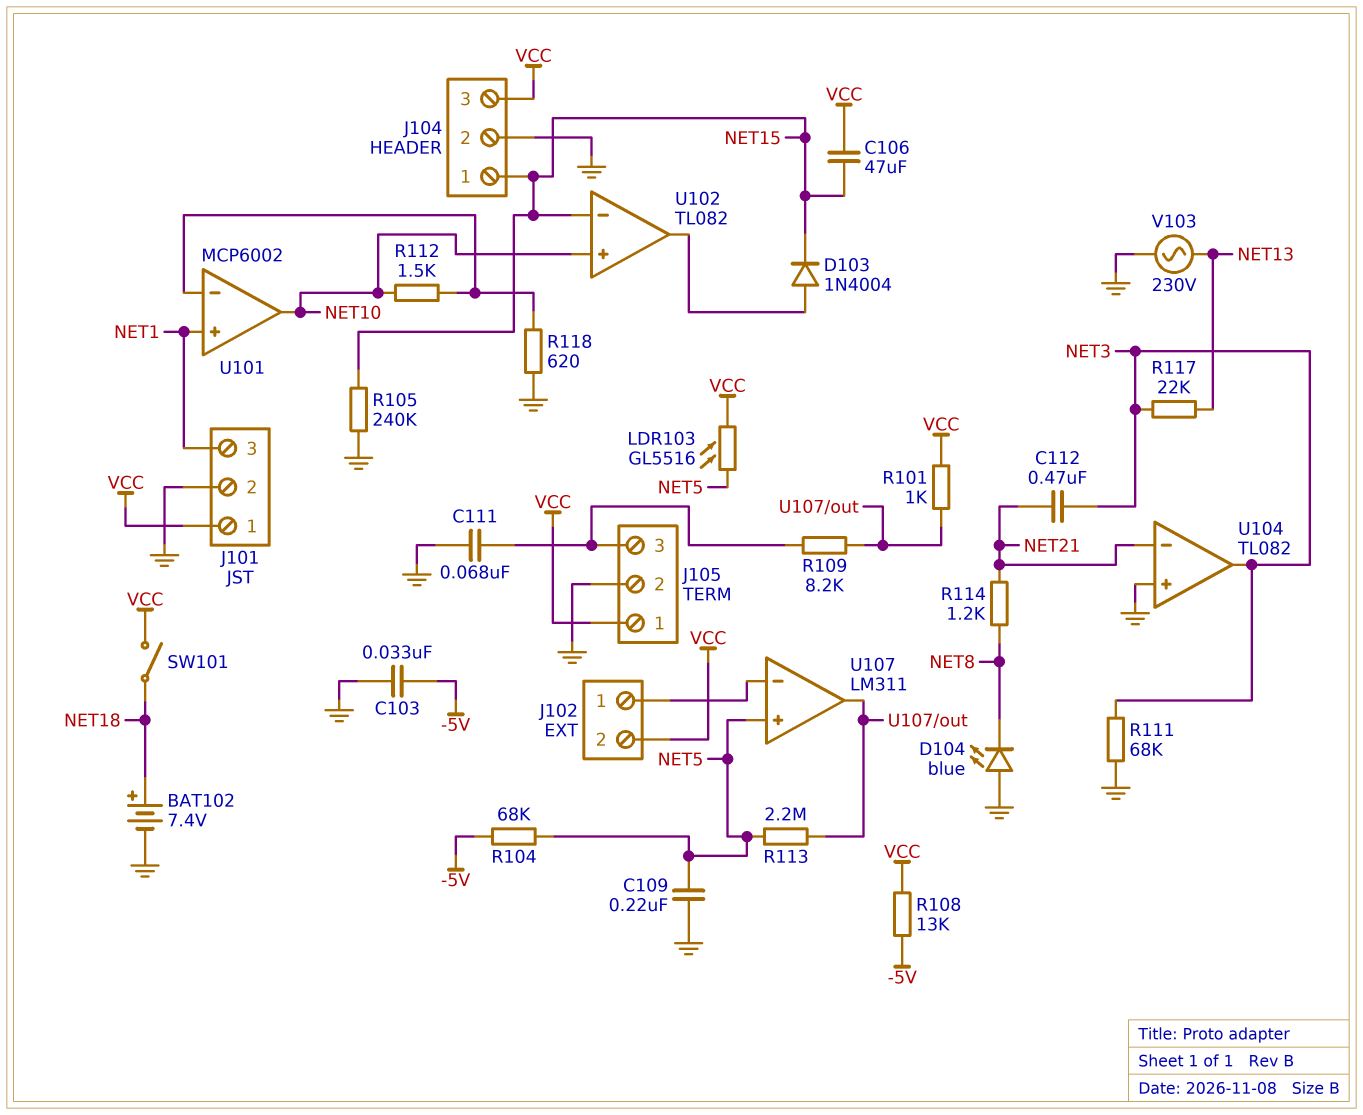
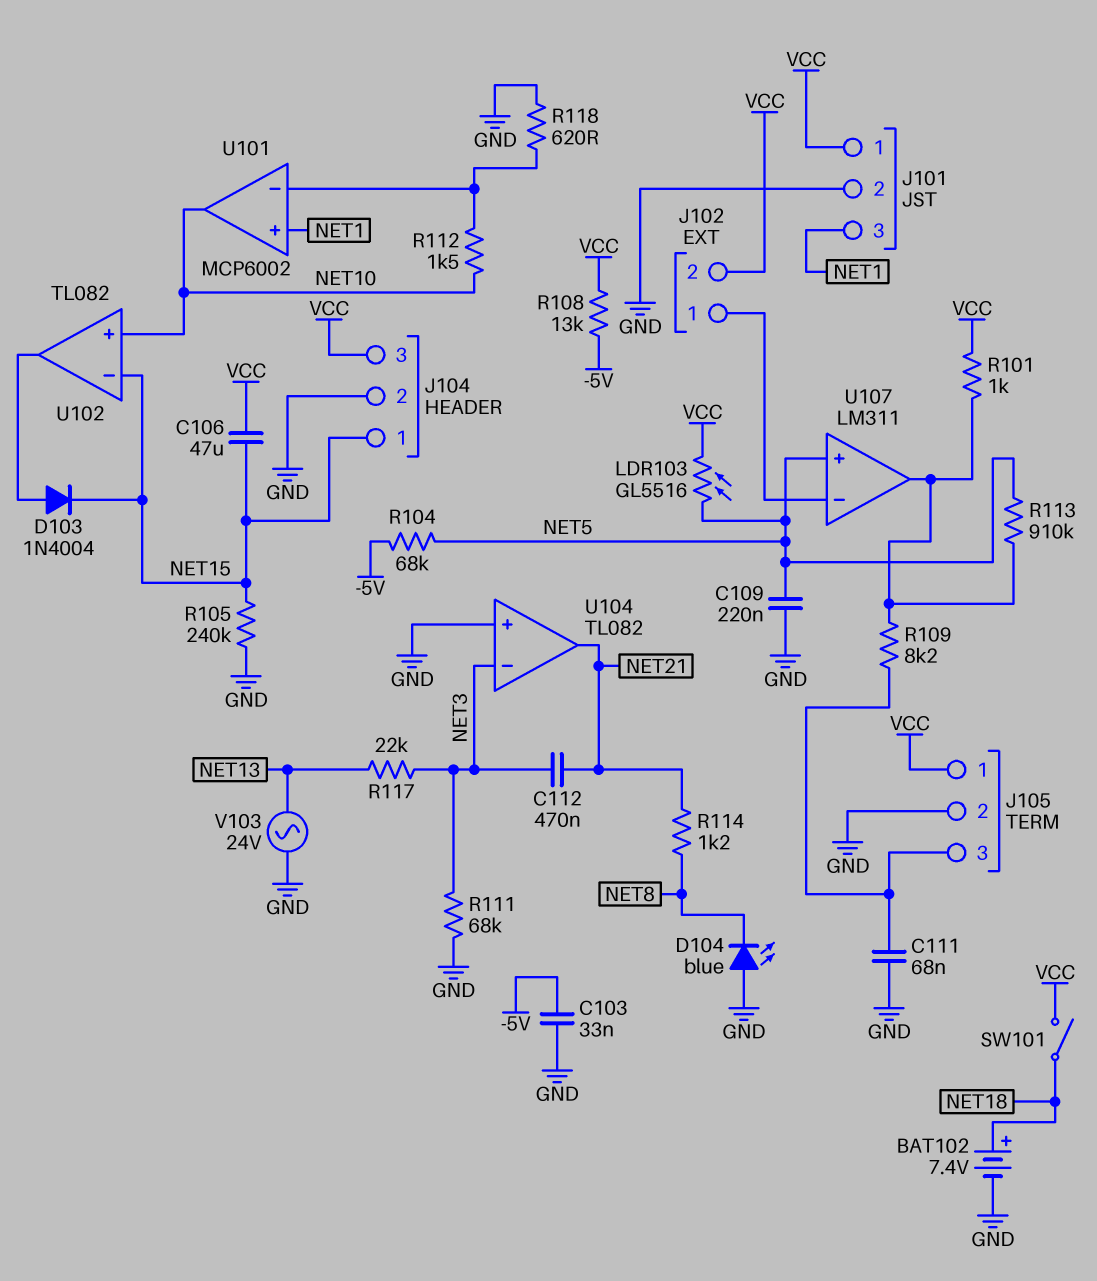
R113: 2.2M (NET5, U107/out) -> 910k (NET5, U107/out)
U104 pin in-: NET21 -> NET3
U104 pin out: NET3 -> NET21
V103: AC 230V (GND, NET13) -> AC 24V (GND, NET13)

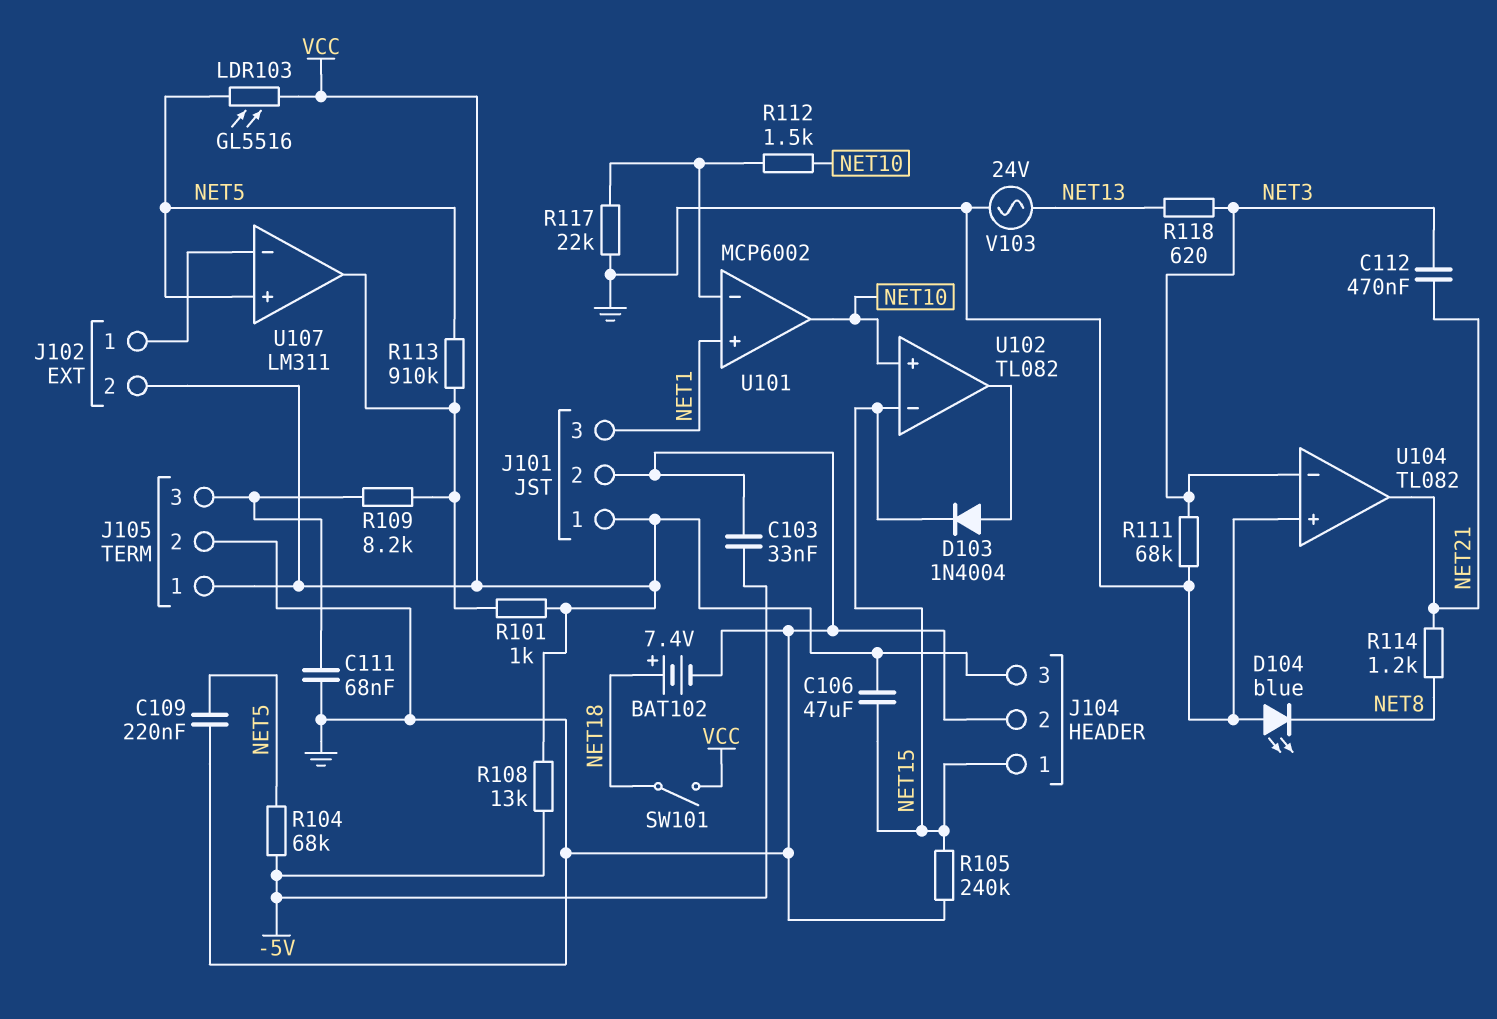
R117: 22k (NET3, NET13) -> 22k (GND, U101/in-)
R118: 620 (GND, U101/in-) -> 620 (NET3, NET13)

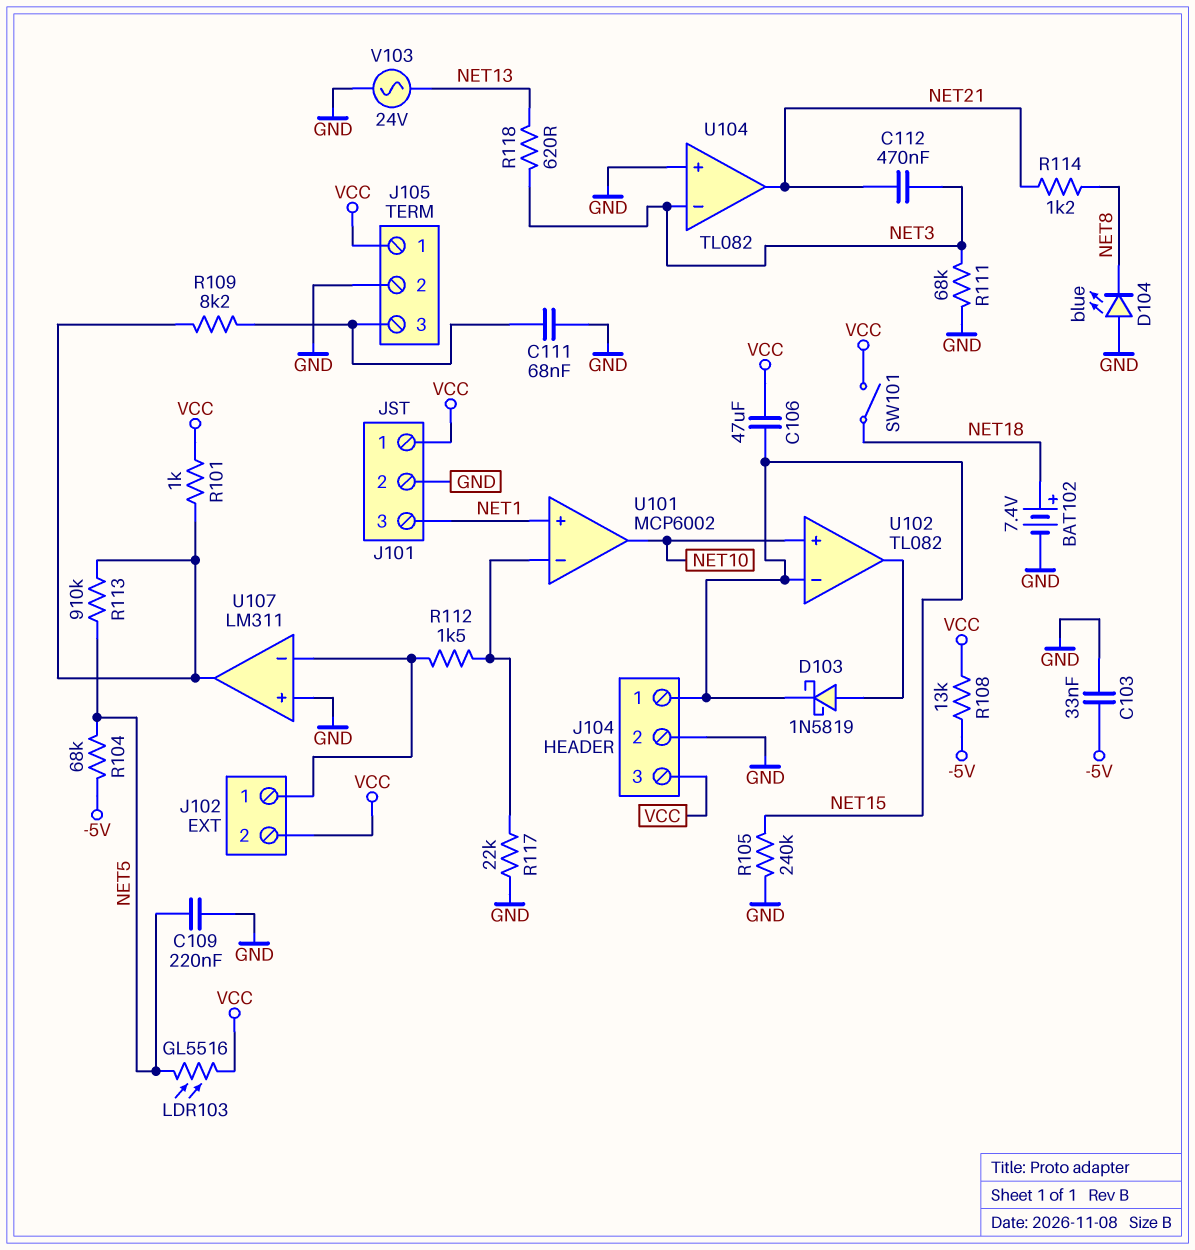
D103: diode 1N4004 (A U102/out, K NET15) -> schottky 1N5819 (A U102/out, K NET15)
R112: 1.5k (NET10, U101/in-) -> 1.5k (J102/1, U101/in-)
U107 pin in+: NET5 -> GND

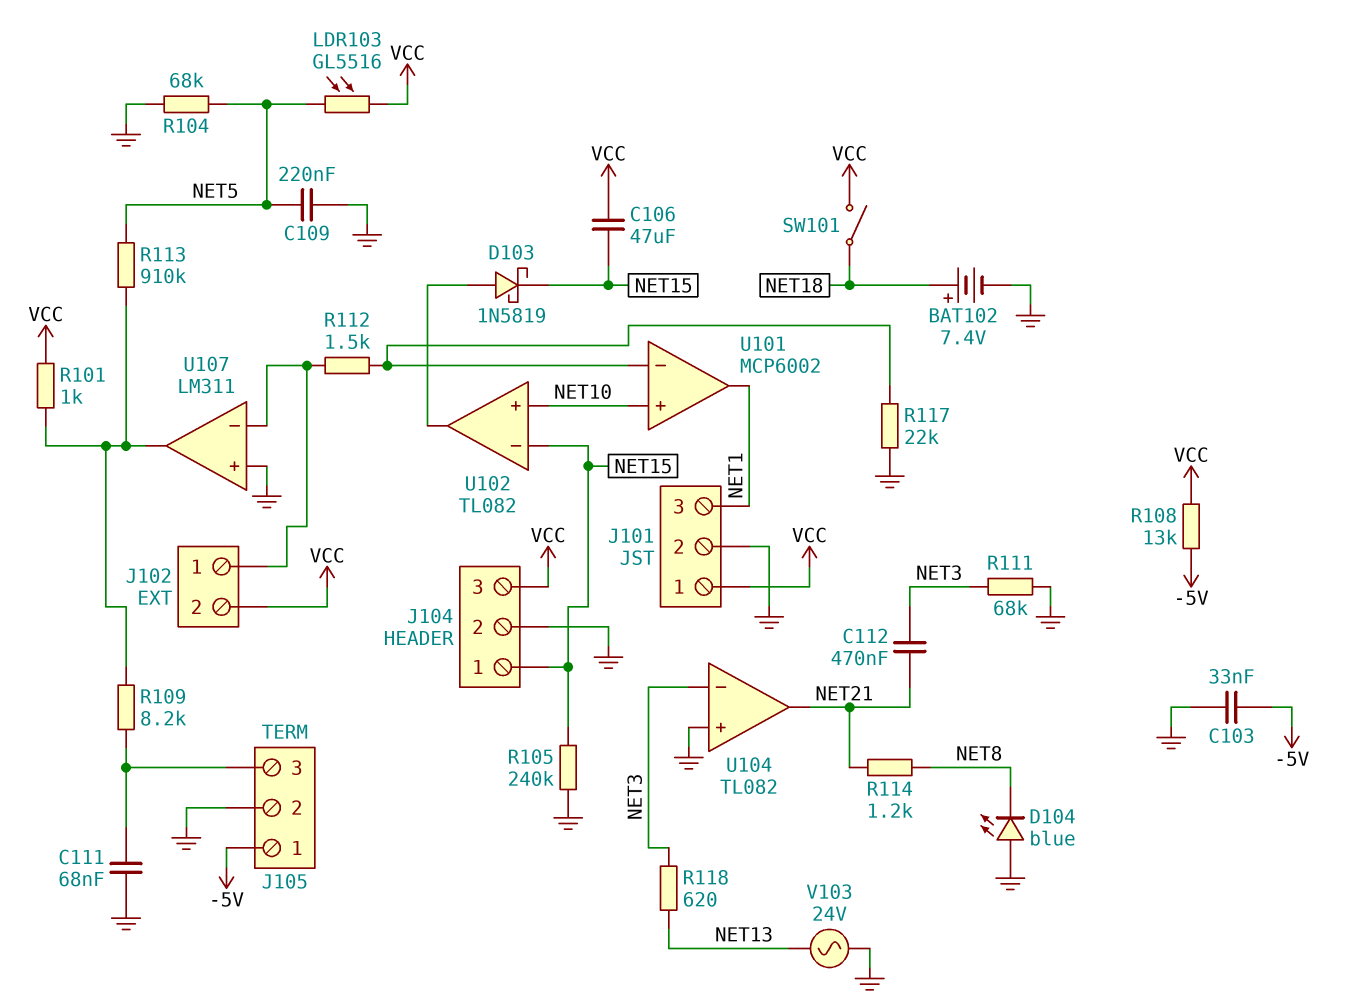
J105 pin 1: VCC -> -5V
R104: 68k (-5V, NET5) -> 68k (GND, NET5)
U101 pin in+: NET1 -> NET10
U101 pin out: NET10 -> NET1

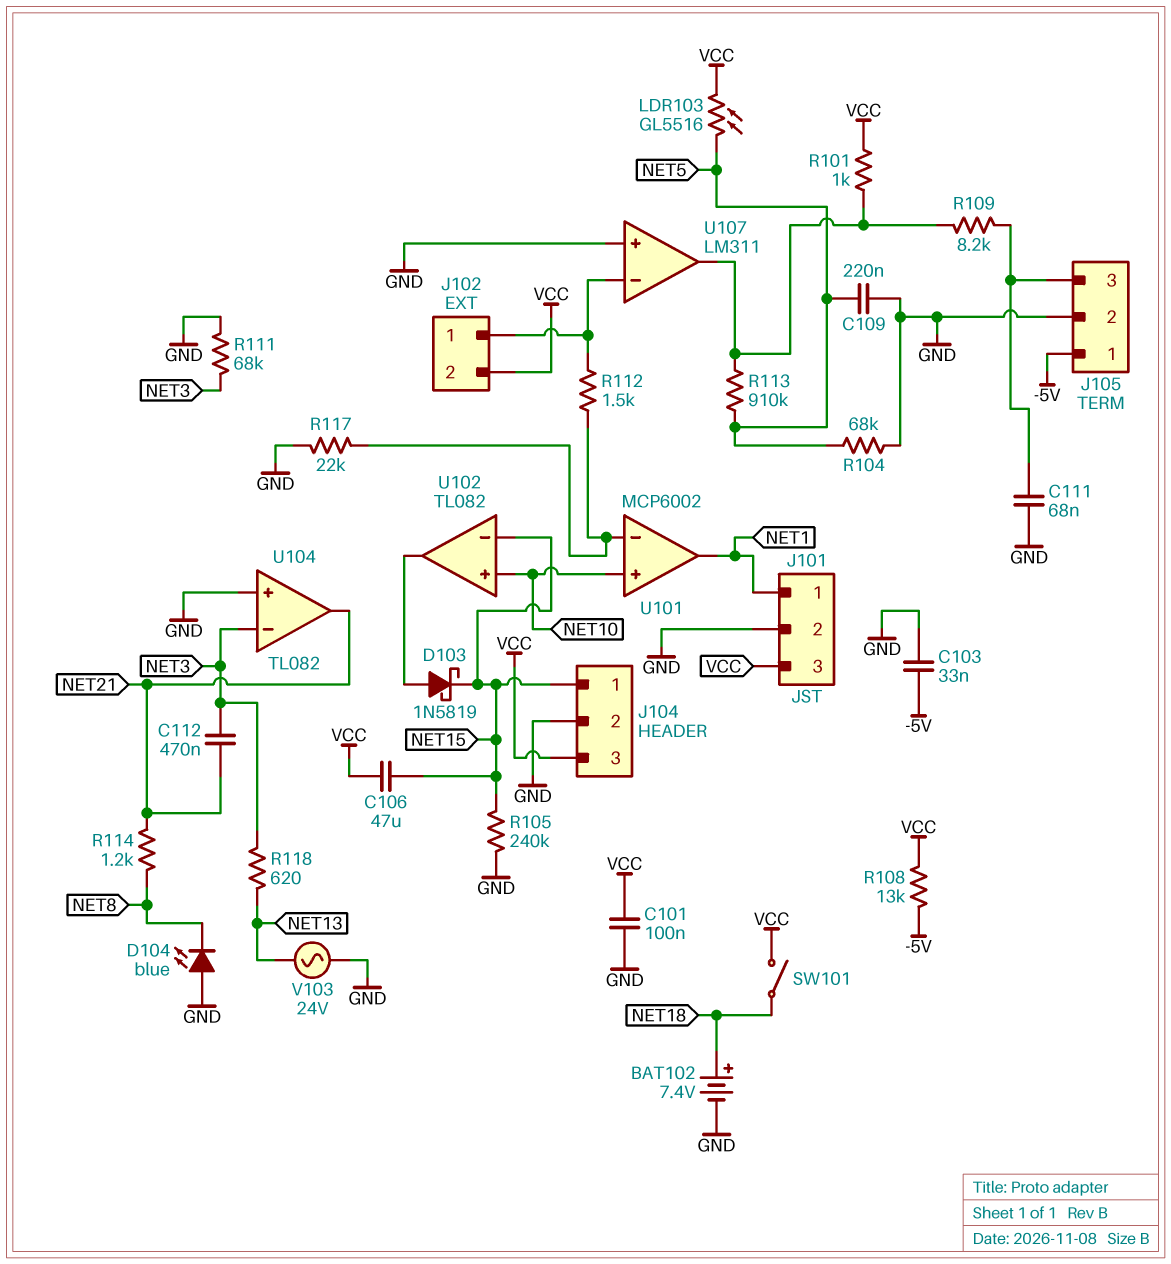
C101: none -> 100nF (GND, VCC)
J101 pin 1: VCC -> NET1
J101 pin 3: NET1 -> VCC

